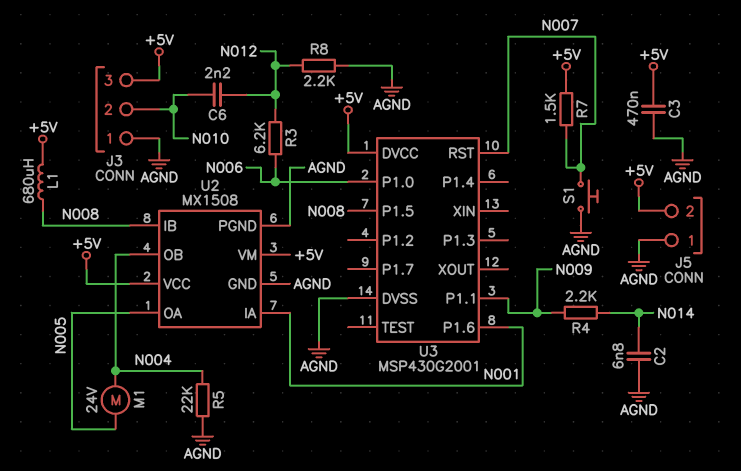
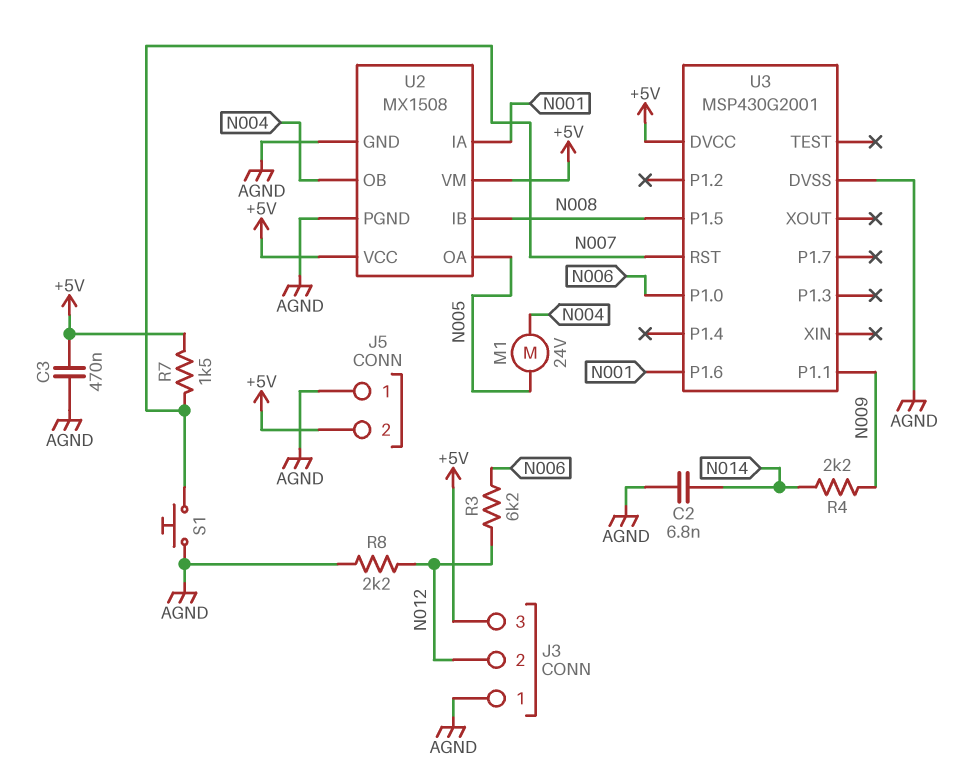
C6: 2.2nF (N010, N012) -> none
J3 pin 2: N010 -> N012
L1: 680uH (+5V, N008) -> none
R5: 22k (AGND, N004) -> none

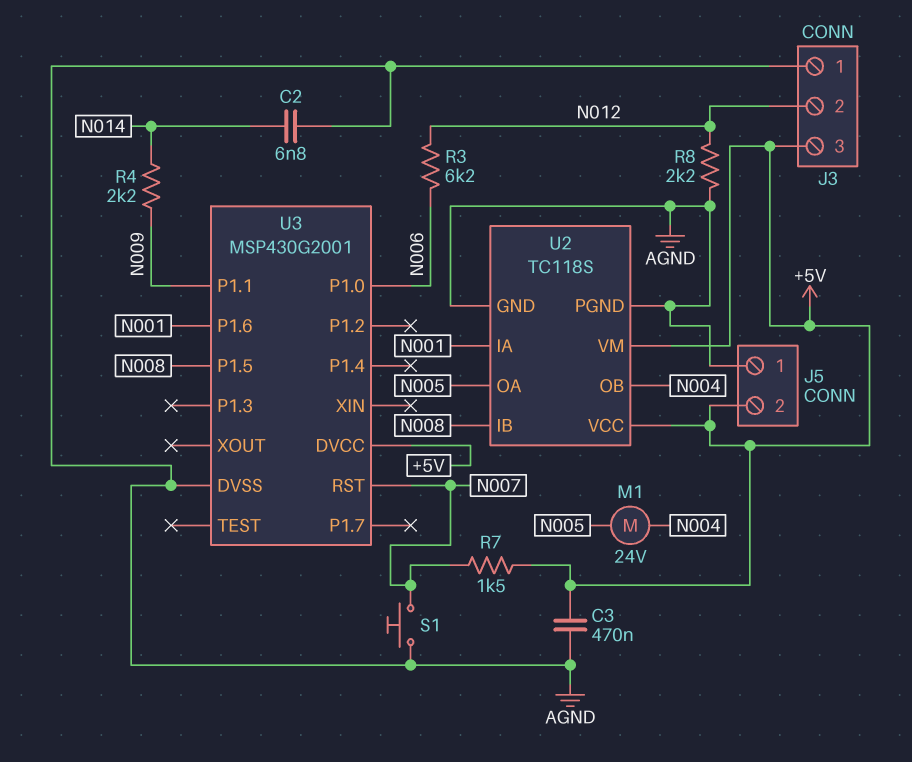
U2: MX1508 -> TC118S

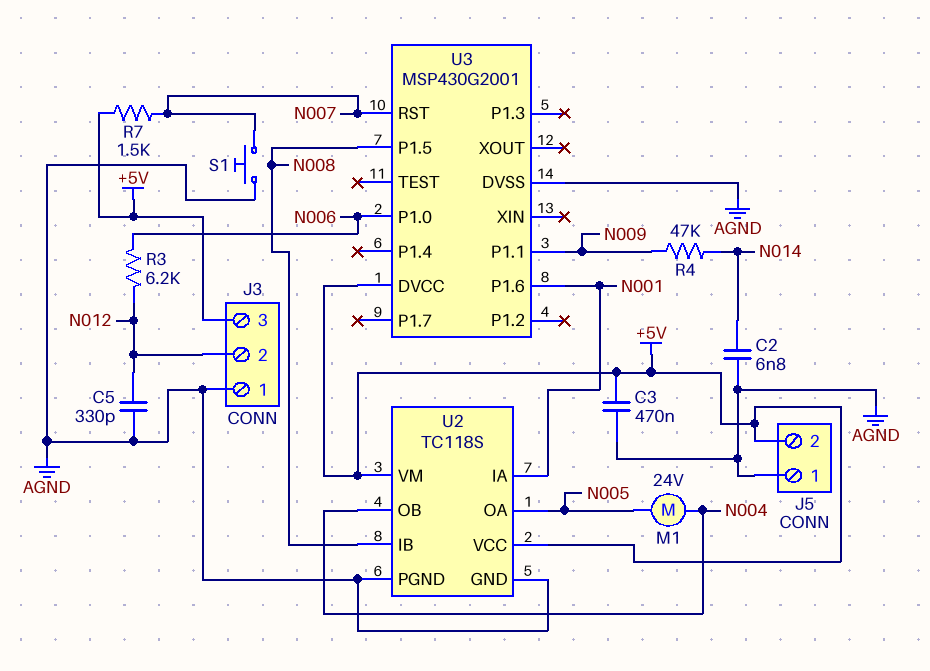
C5: none -> 330pF (AGND, N012)
R4: 2.2k (N009, N014) -> 47k (N009, N014)
R8: 2.2k (AGND, N012) -> none

